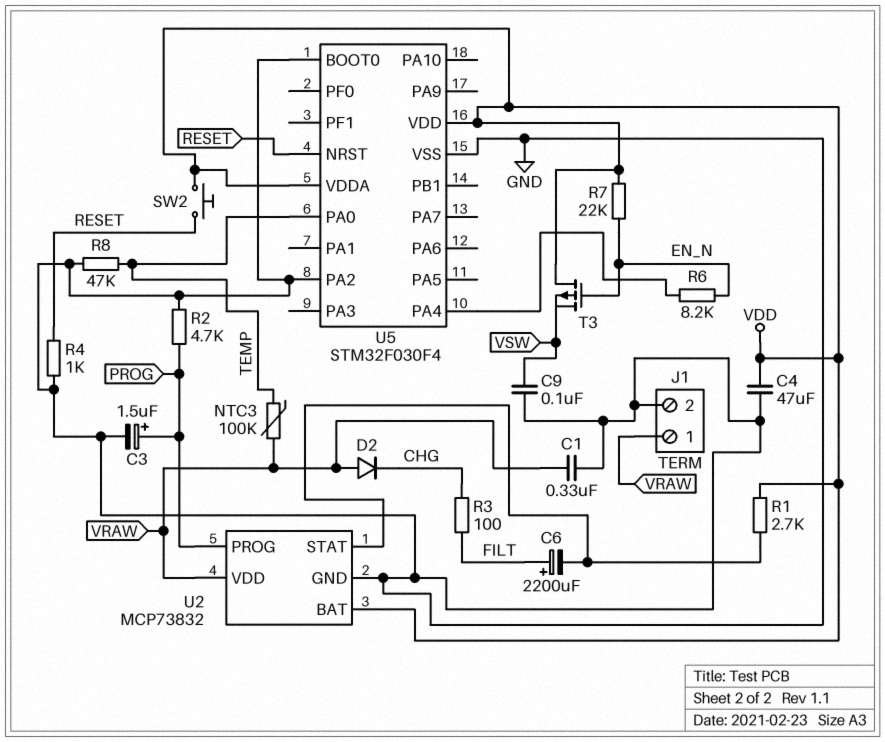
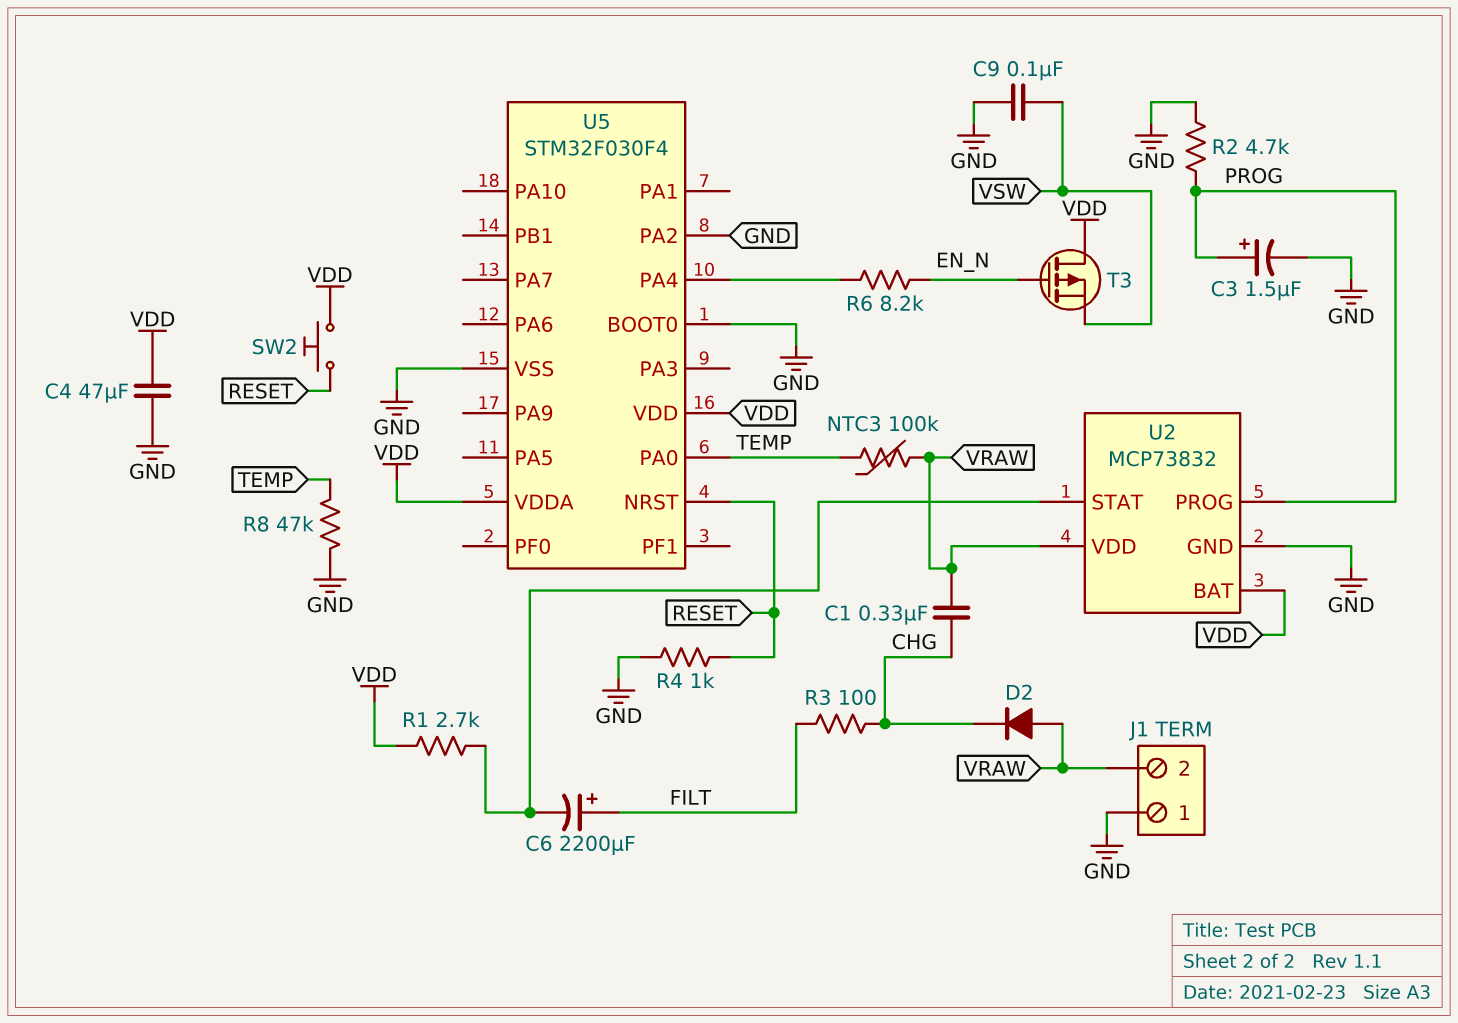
C1: 330nF (GND, VRAW) -> 330nF (CHG, VRAW)
J1 pin 1: VRAW -> GND
J1 pin 2: GND -> VRAW
R7: 22k (EN_N, VDD) -> none

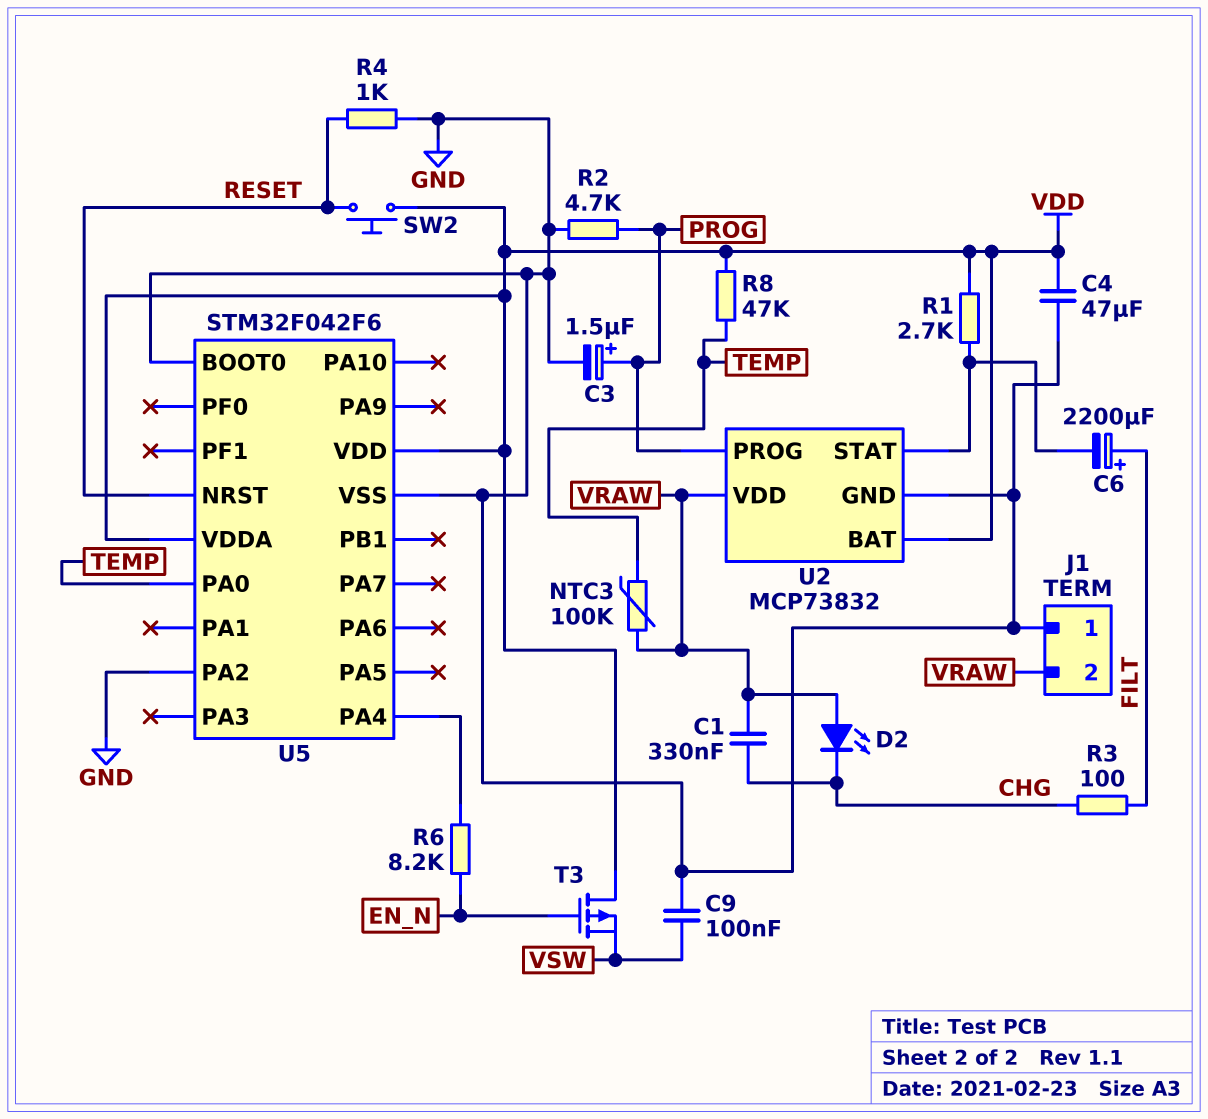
D2: diode (A VRAW, K CHG) -> LED (A VRAW, K CHG)
R8: 47k (GND, TEMP) -> 47k (TEMP, VDD)
U5: STM32F030F4 -> STM32F042F6

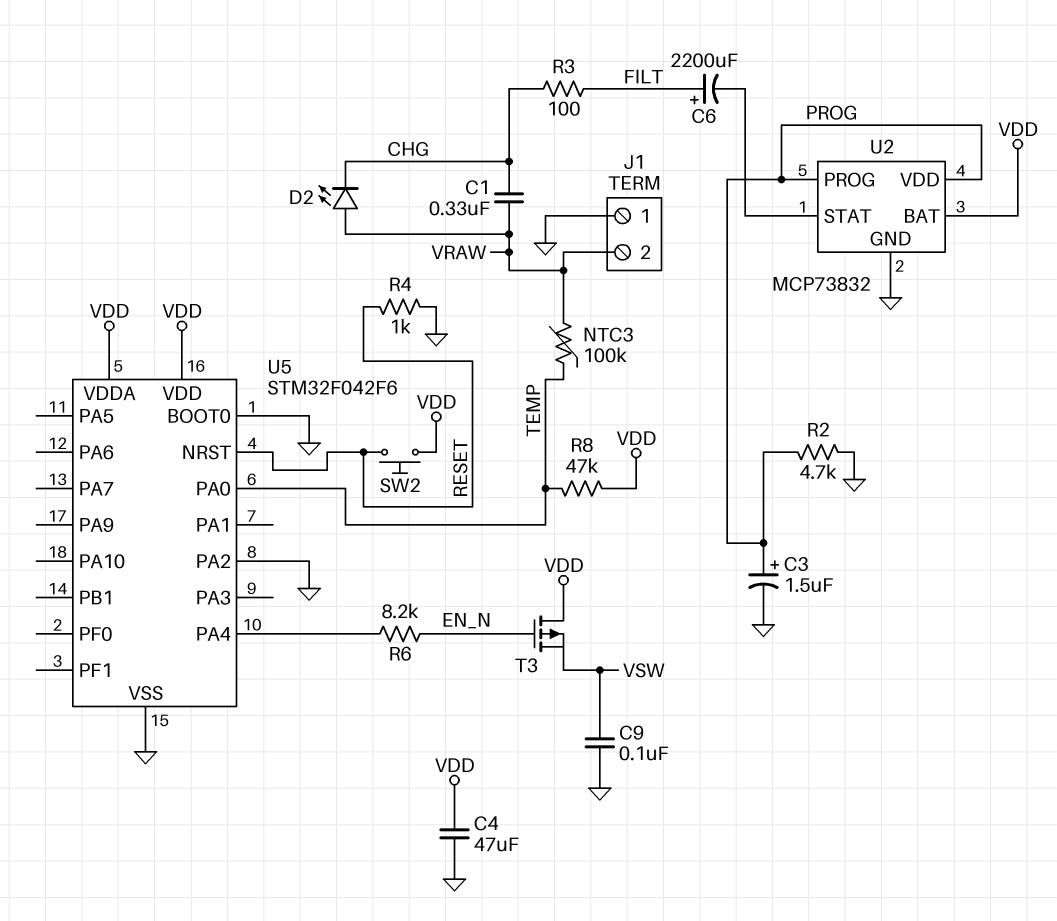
R1: 2.7k (U2/STAT, VDD) -> none
U2 pin VDD: VRAW -> PROG

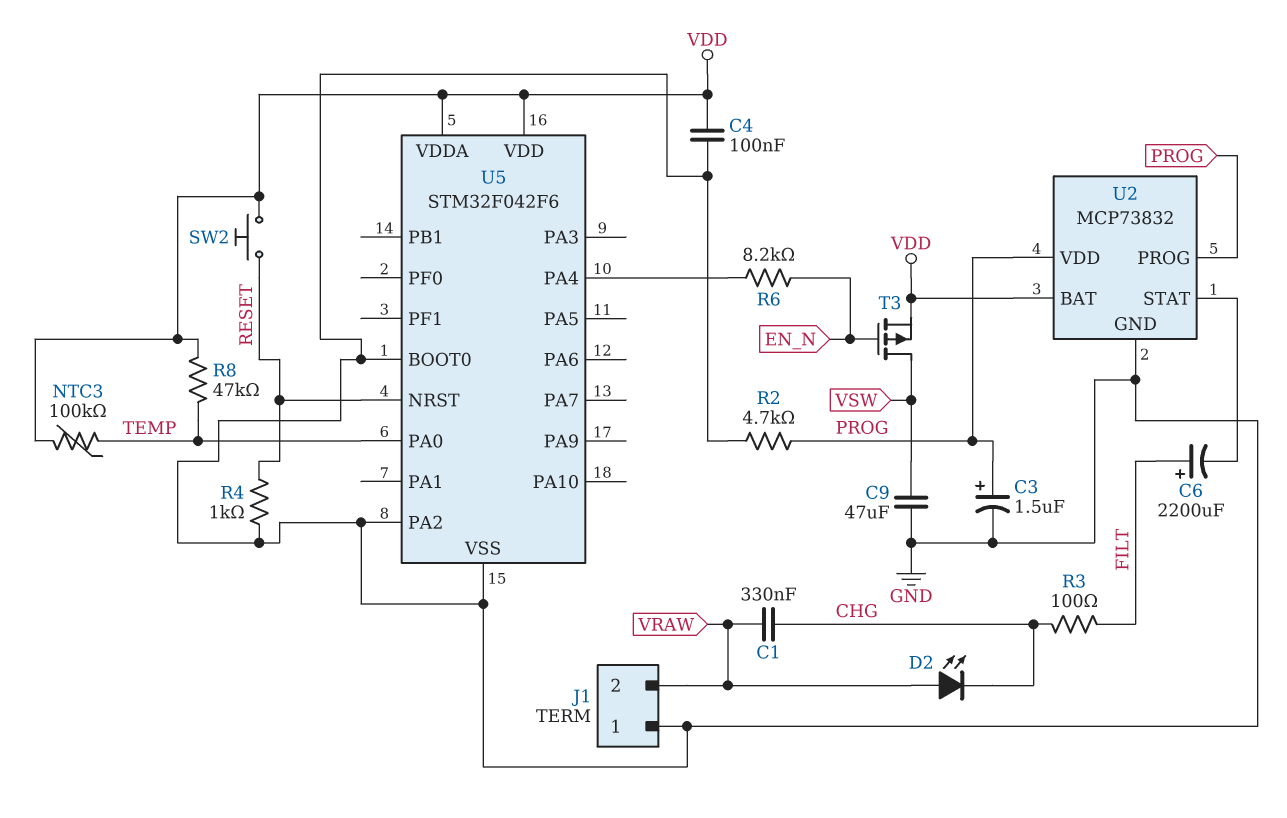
C4: 47uF (GND, VDD) -> 100nF (GND, VDD)
C9: 100nF (GND, VSW) -> 47uF (GND, VSW)
NTC3: 100k (TEMP, VRAW) -> 100k (TEMP, VDD)
T3: PMOS (G EN_N, D VDD, S VSW) -> PMOS (G EN_N, D VSW, S VDD)

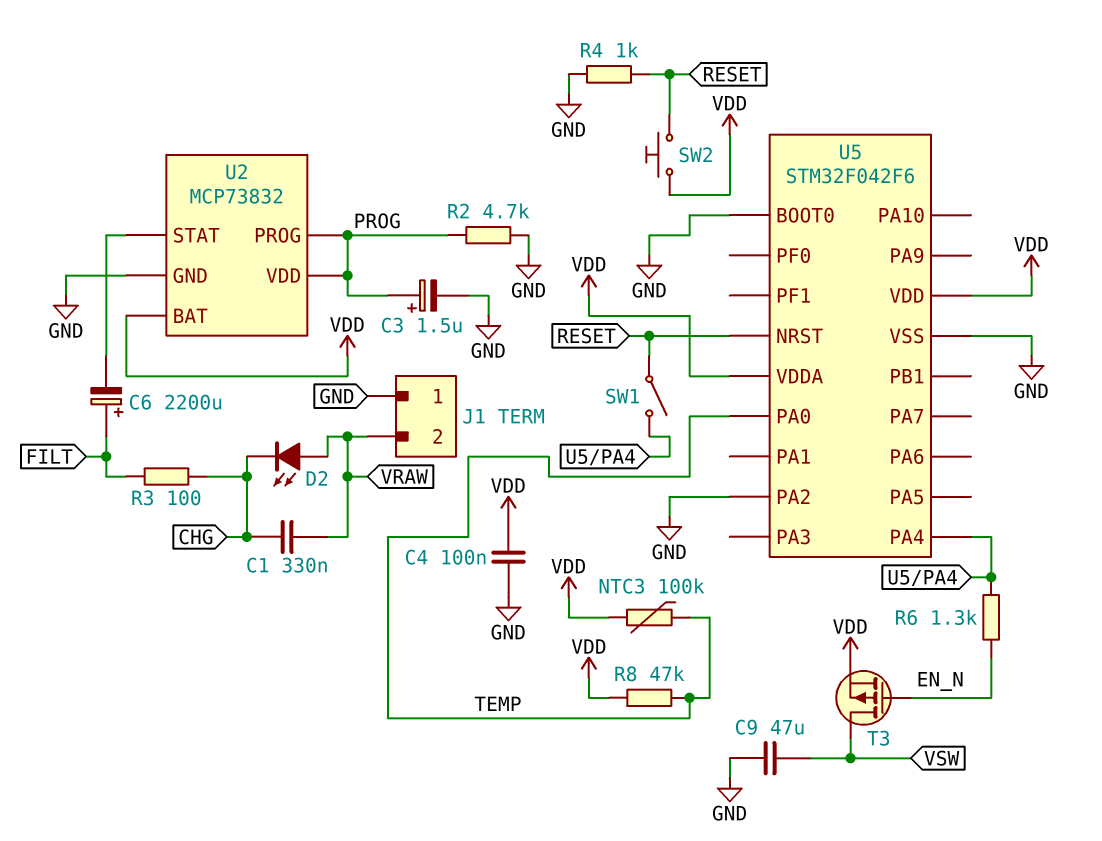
R6: 8.2k (EN_N, U5/PA4) -> 1.3k (EN_N, U5/PA4)
SW1: none -> switch (RESET, U5/PA4)

